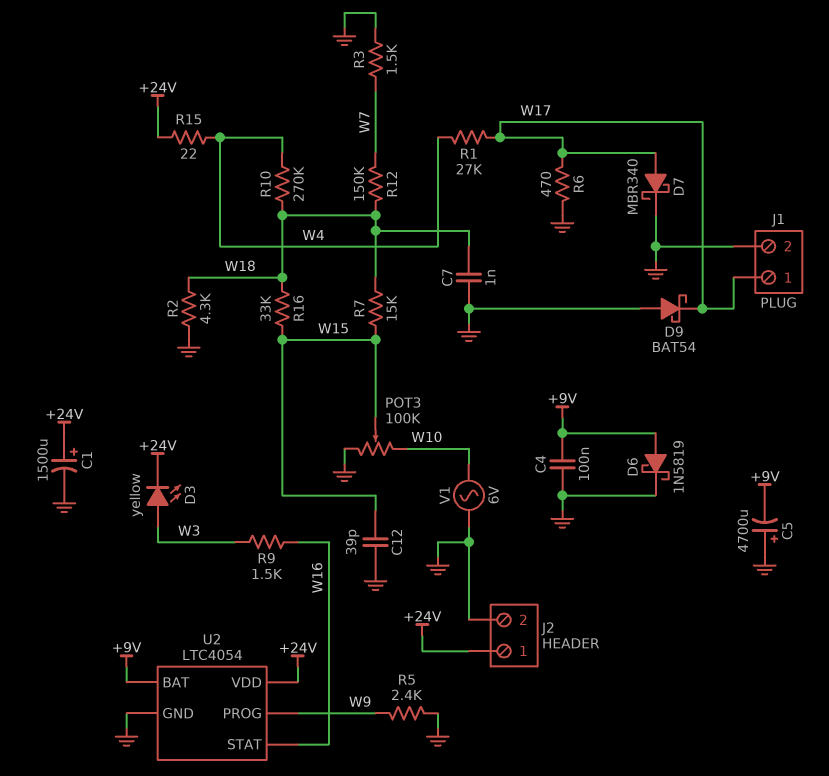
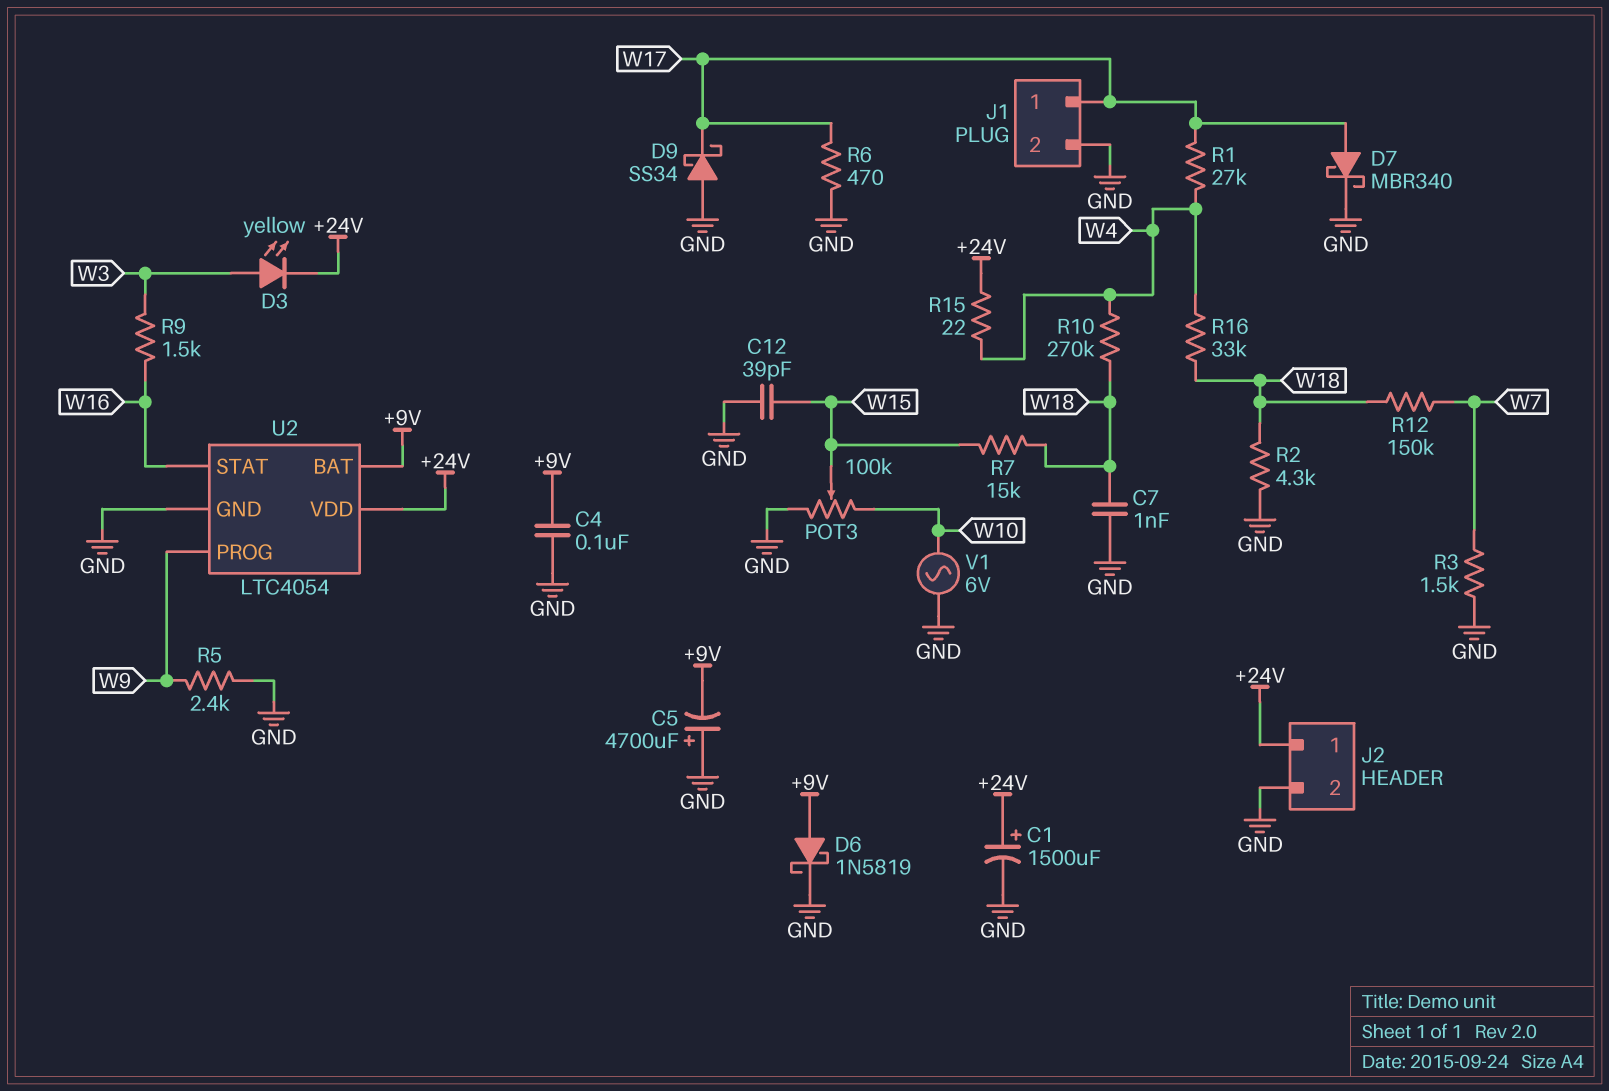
D9: schottky BAT54 (A GND, K W17) -> schottky SS34 (A GND, K W17)
R16: 33k (W15, W18) -> 33k (W4, W18)

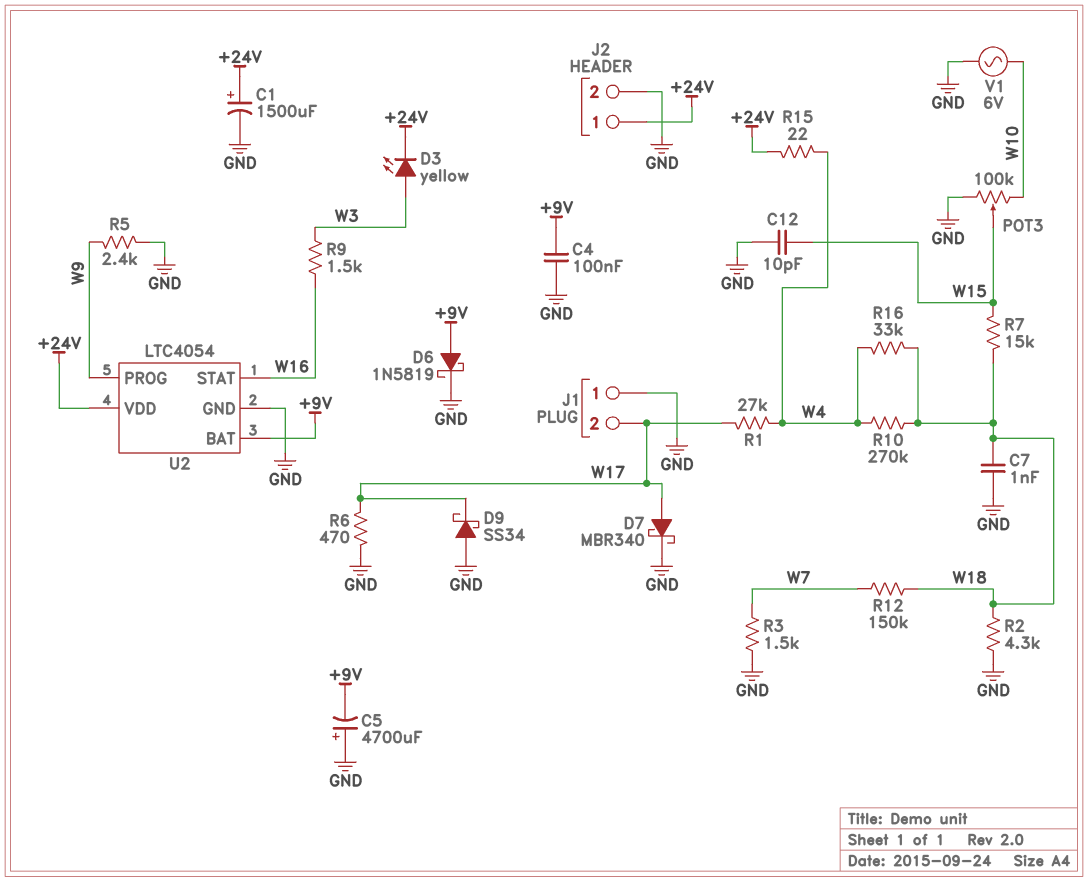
C12: 39pF (GND, W15) -> 10pF (GND, W15)
J1 pin 1: W17 -> GND
J1 pin 2: GND -> W17

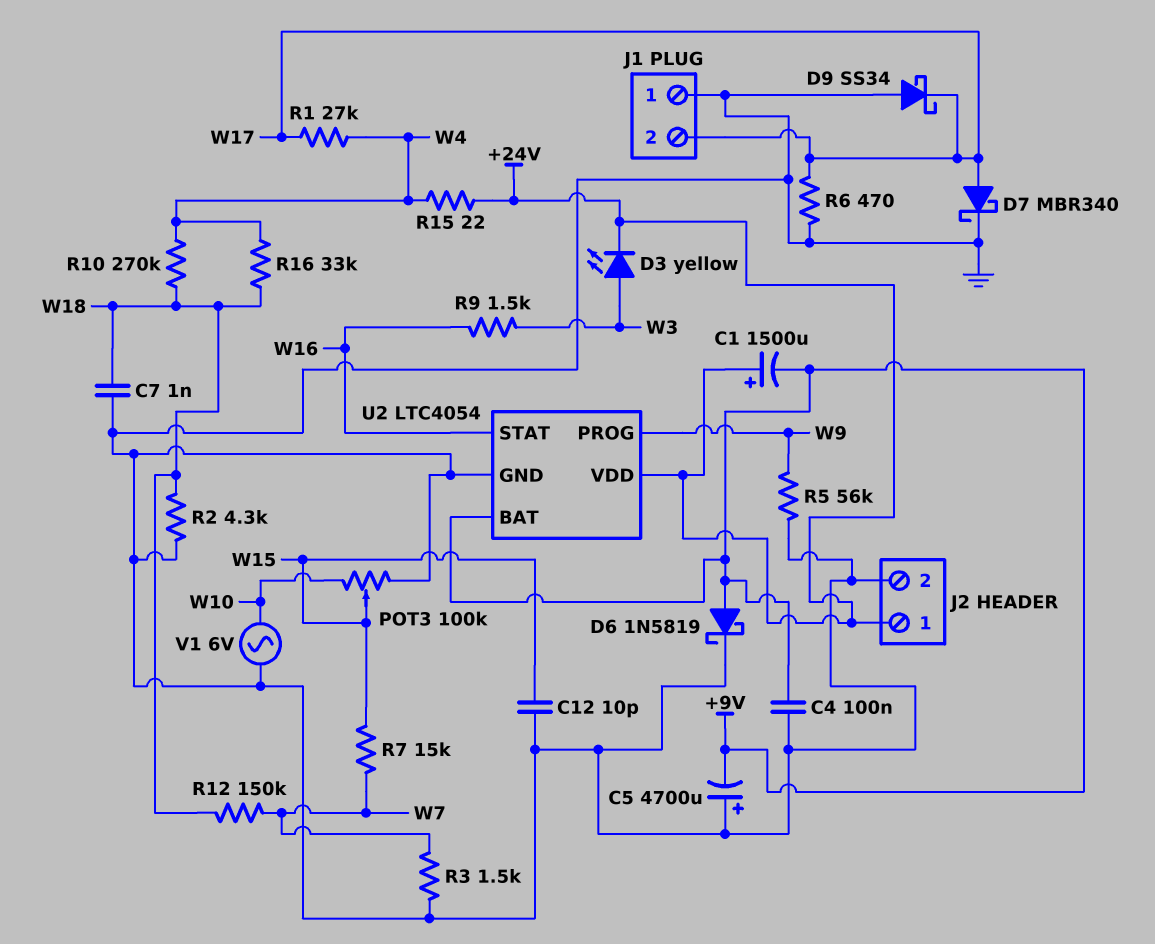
C1: 1500uF (plus +24V, minus GND) -> 1500uF (plus +24V, minus +9V)
R5: 2.4k (GND, W9) -> 56k (GND, W9)
R7: 15k (W15, W18) -> 15k (W7, W15)

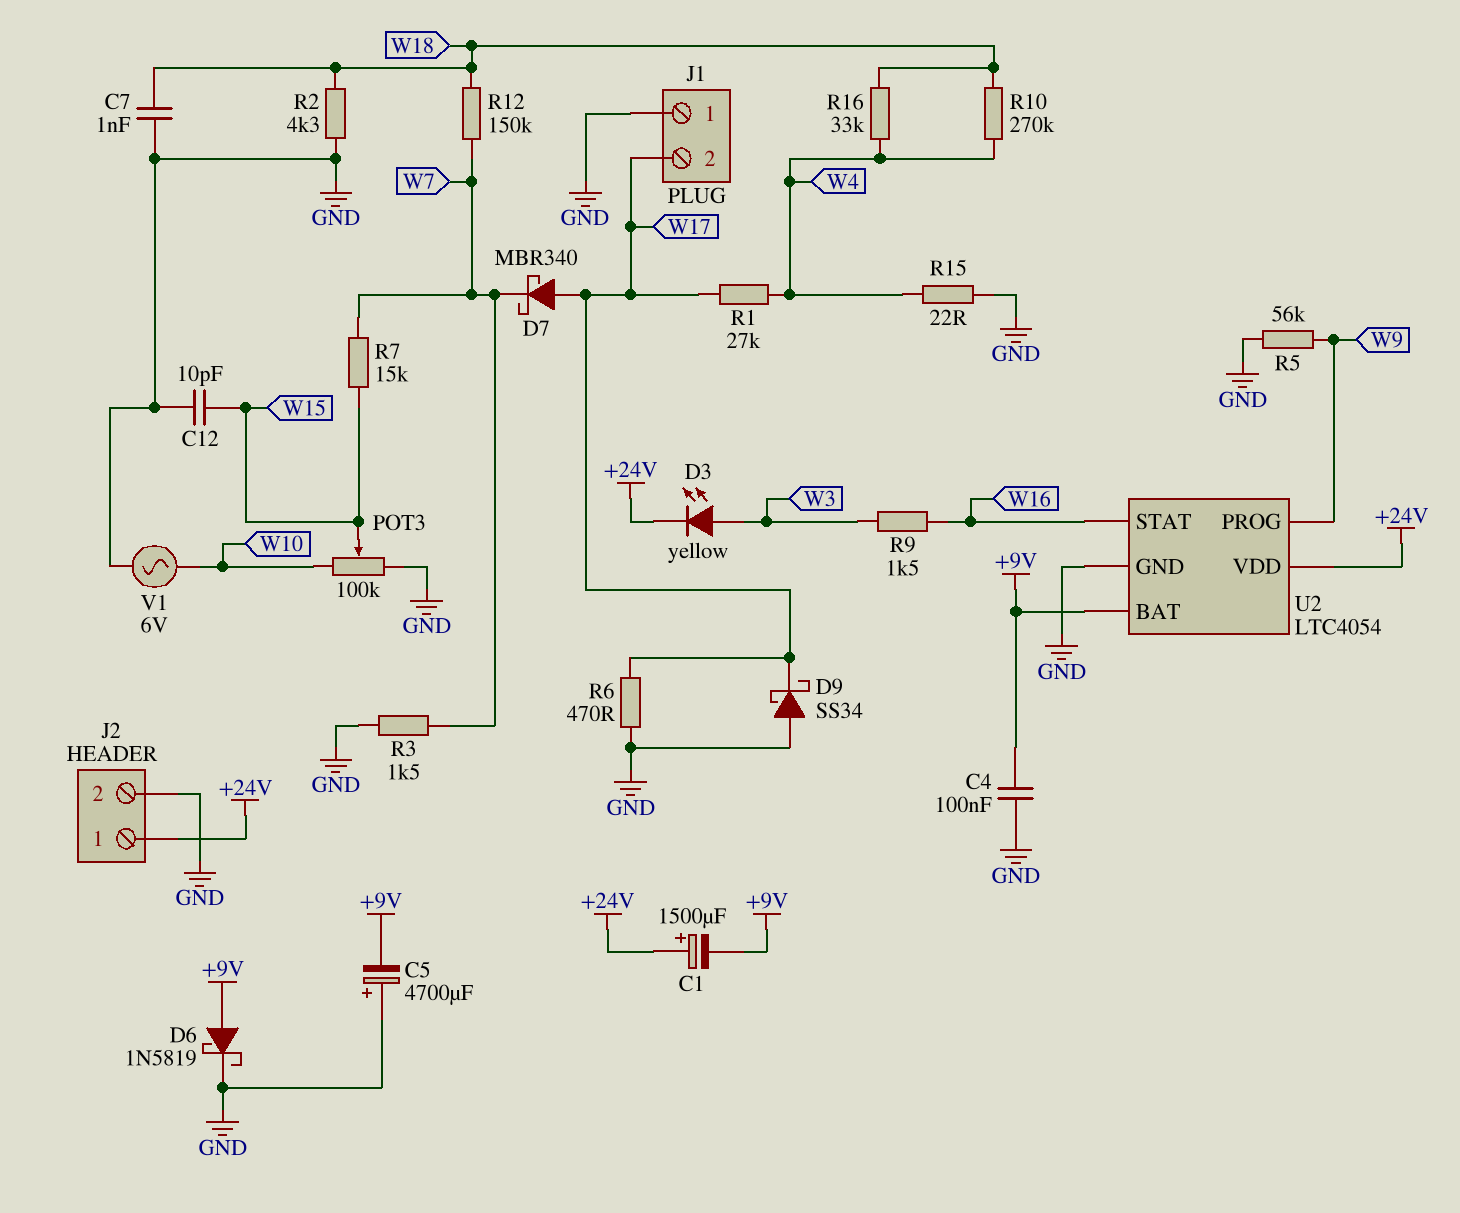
D7: schottky MBR340 (A W17, K GND) -> schottky MBR340 (A W17, K W7)
R15: 22 (+24V, W4) -> 22 (GND, W4)

